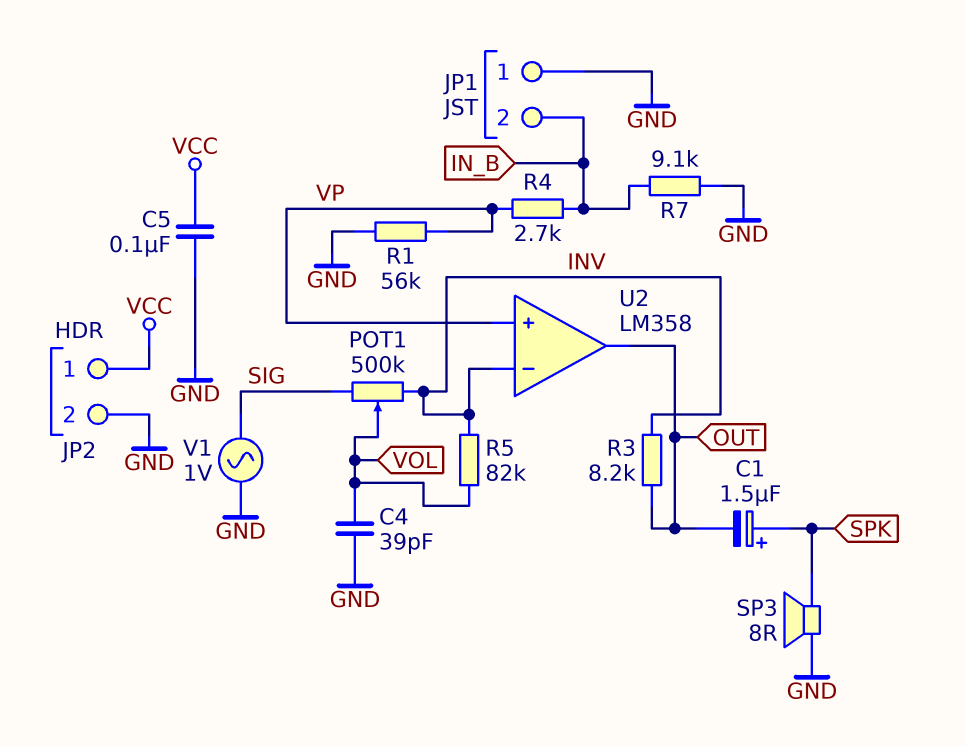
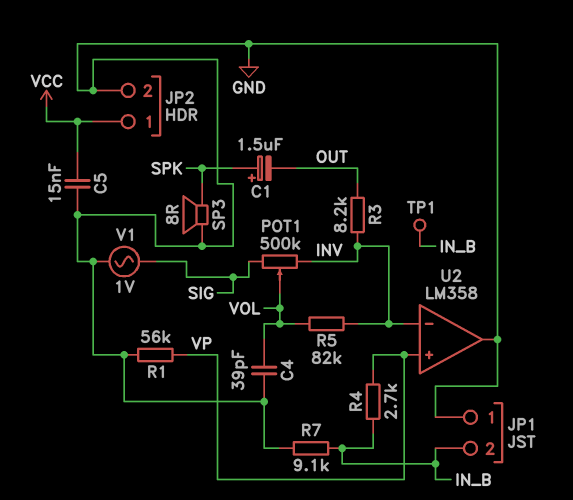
C5: 100nF (GND, VCC) -> 15nF (GND, VCC)
TP1: none -> test point (IN_B)
U2 pin out: OUT -> GND

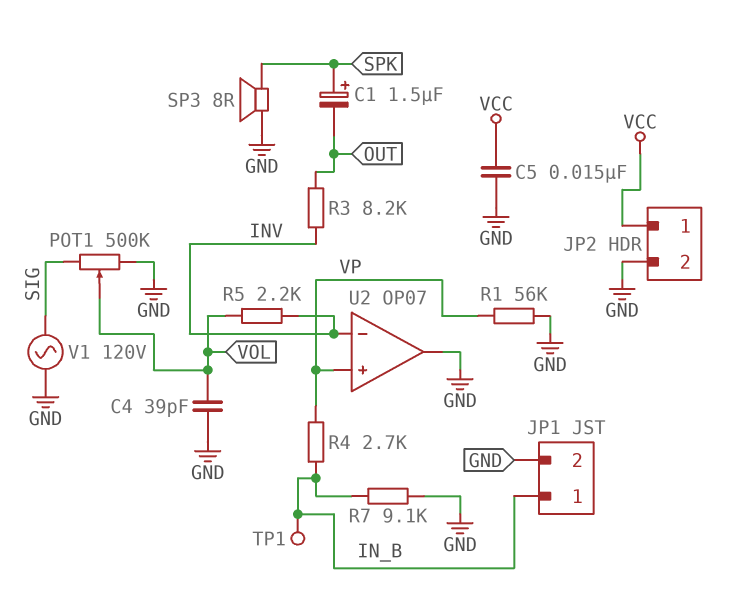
JP1 pin 1: GND -> IN_B
JP1 pin 2: IN_B -> GND
POT1: 500k (INV, SIG, wiper VOL) -> 500k (GND, SIG, wiper VOL)
R5: 82k (INV, VOL) -> 2.2k (INV, VOL)
U2: LM358 -> OP07
V1: AC 1V (GND, SIG) -> AC 120V (GND, SIG)

